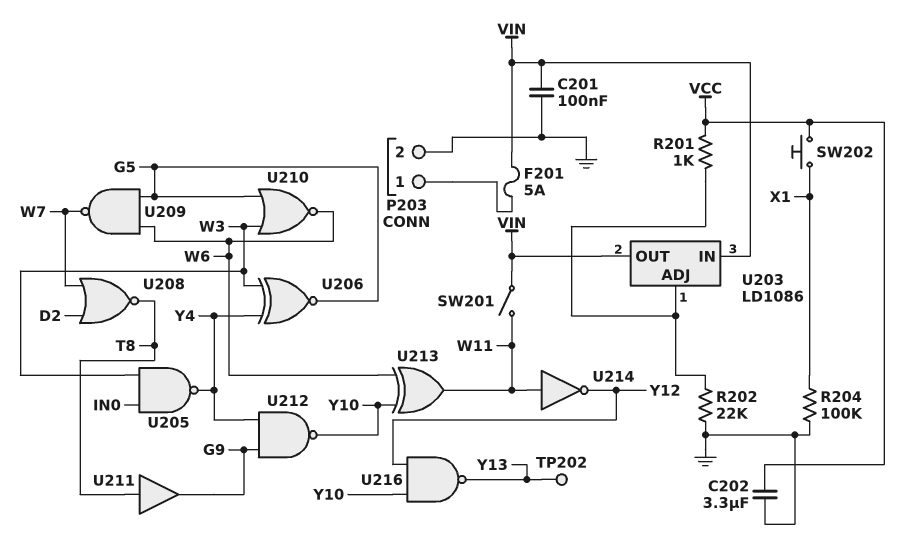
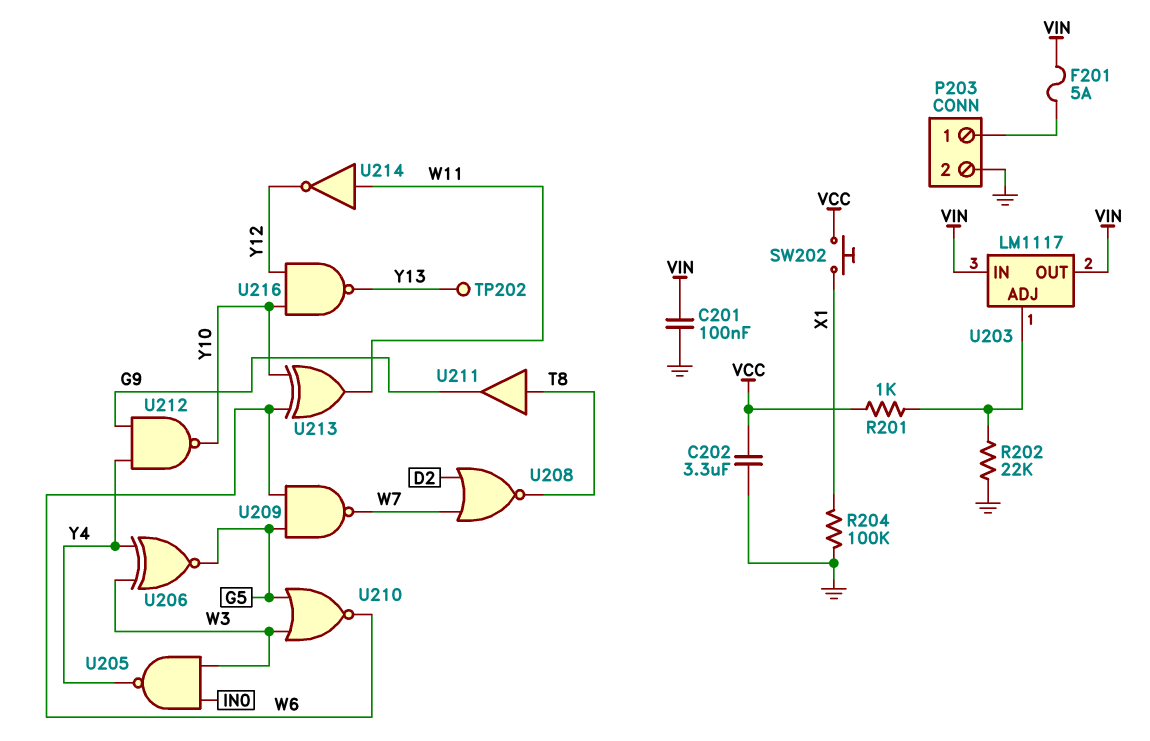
SW201: switch (VIN, W11) -> none
U203: LD1086 -> LM1117

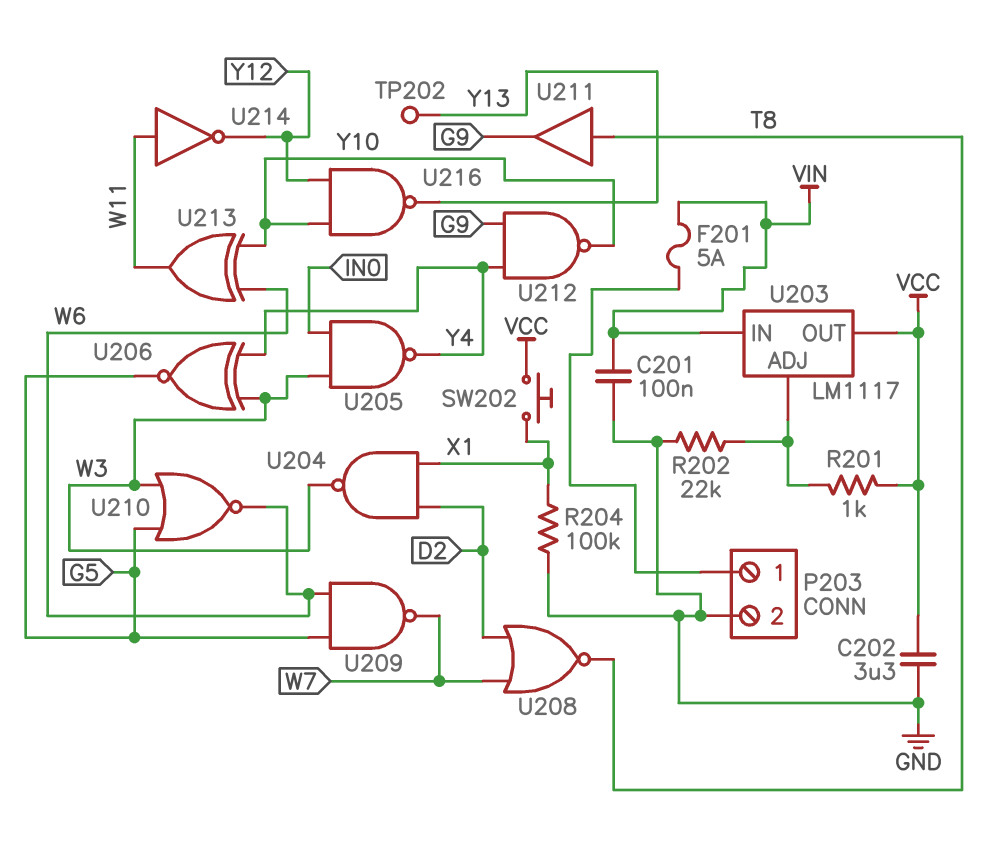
U203 pin OUT: VIN -> VCC
U204: none -> NAND (in D2, in X1, out W3)

